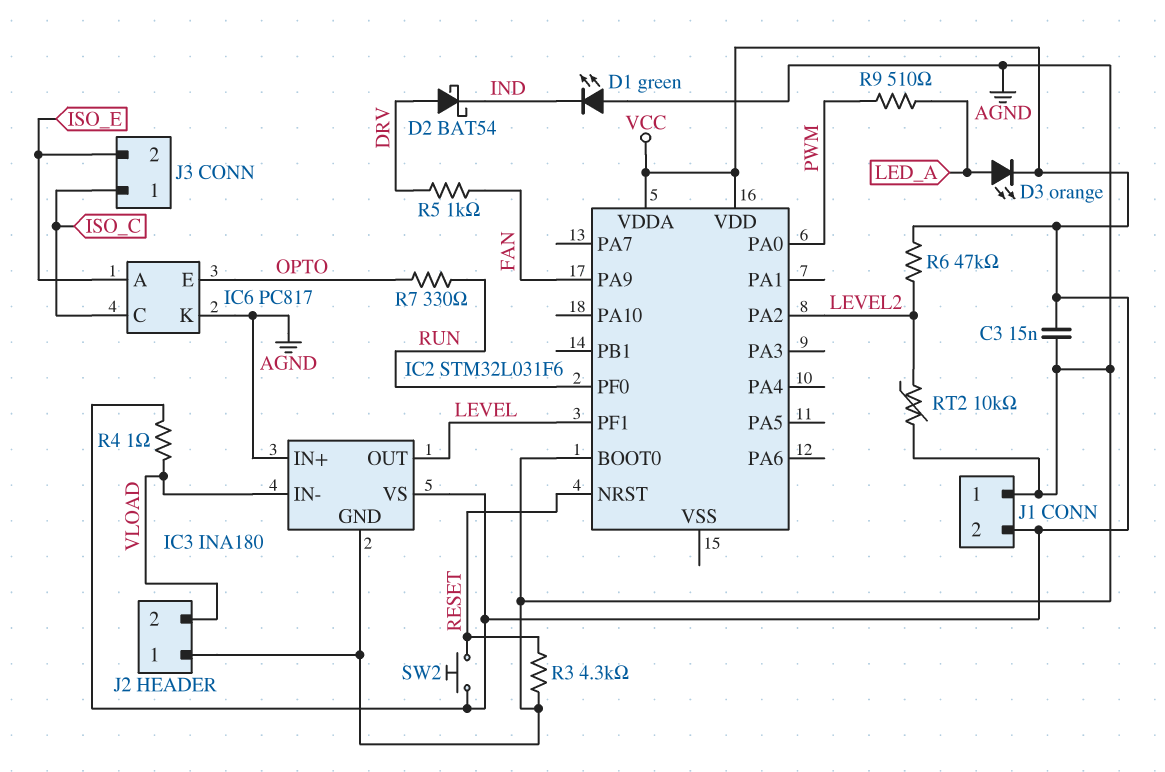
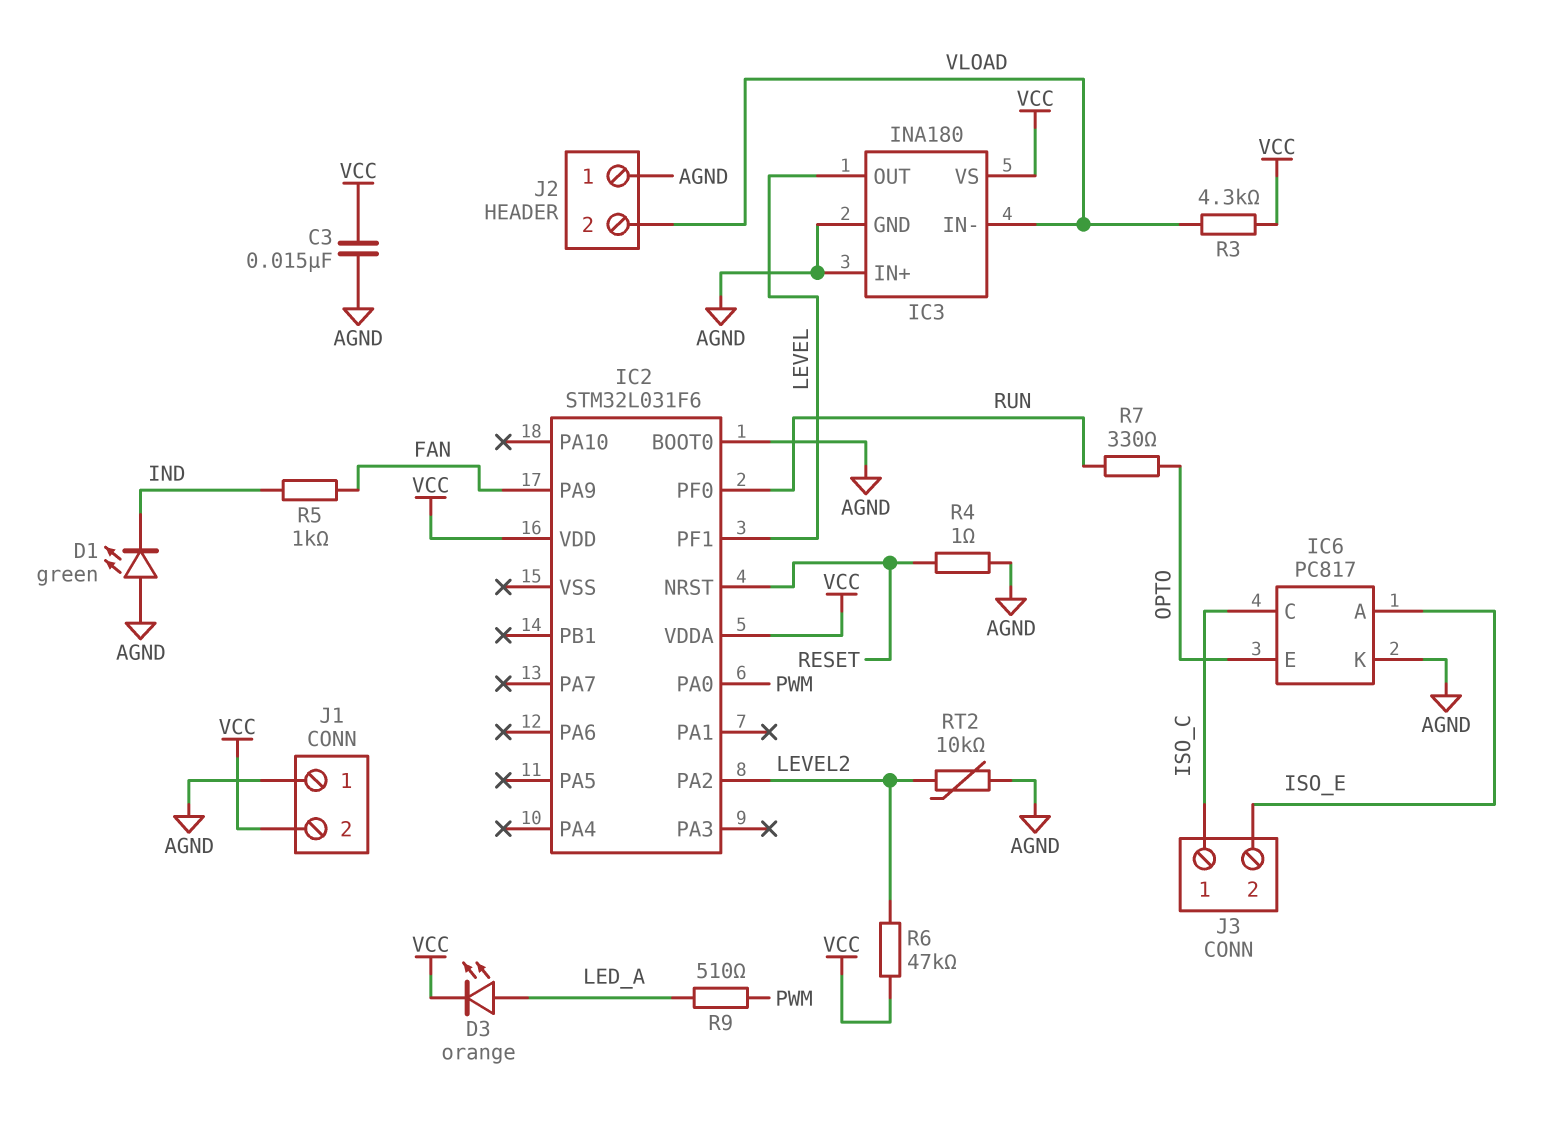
D2: schottky BAT54 (A DRV, K IND) -> none
R3: 4.3k (AGND, RESET) -> 4.3k (VCC, VLOAD)
R4: 1 (VCC, VLOAD) -> 1 (AGND, RESET)
R5: 1k (DRV, FAN) -> 1k (FAN, IND)
SW2: button (RESET, VCC) -> none

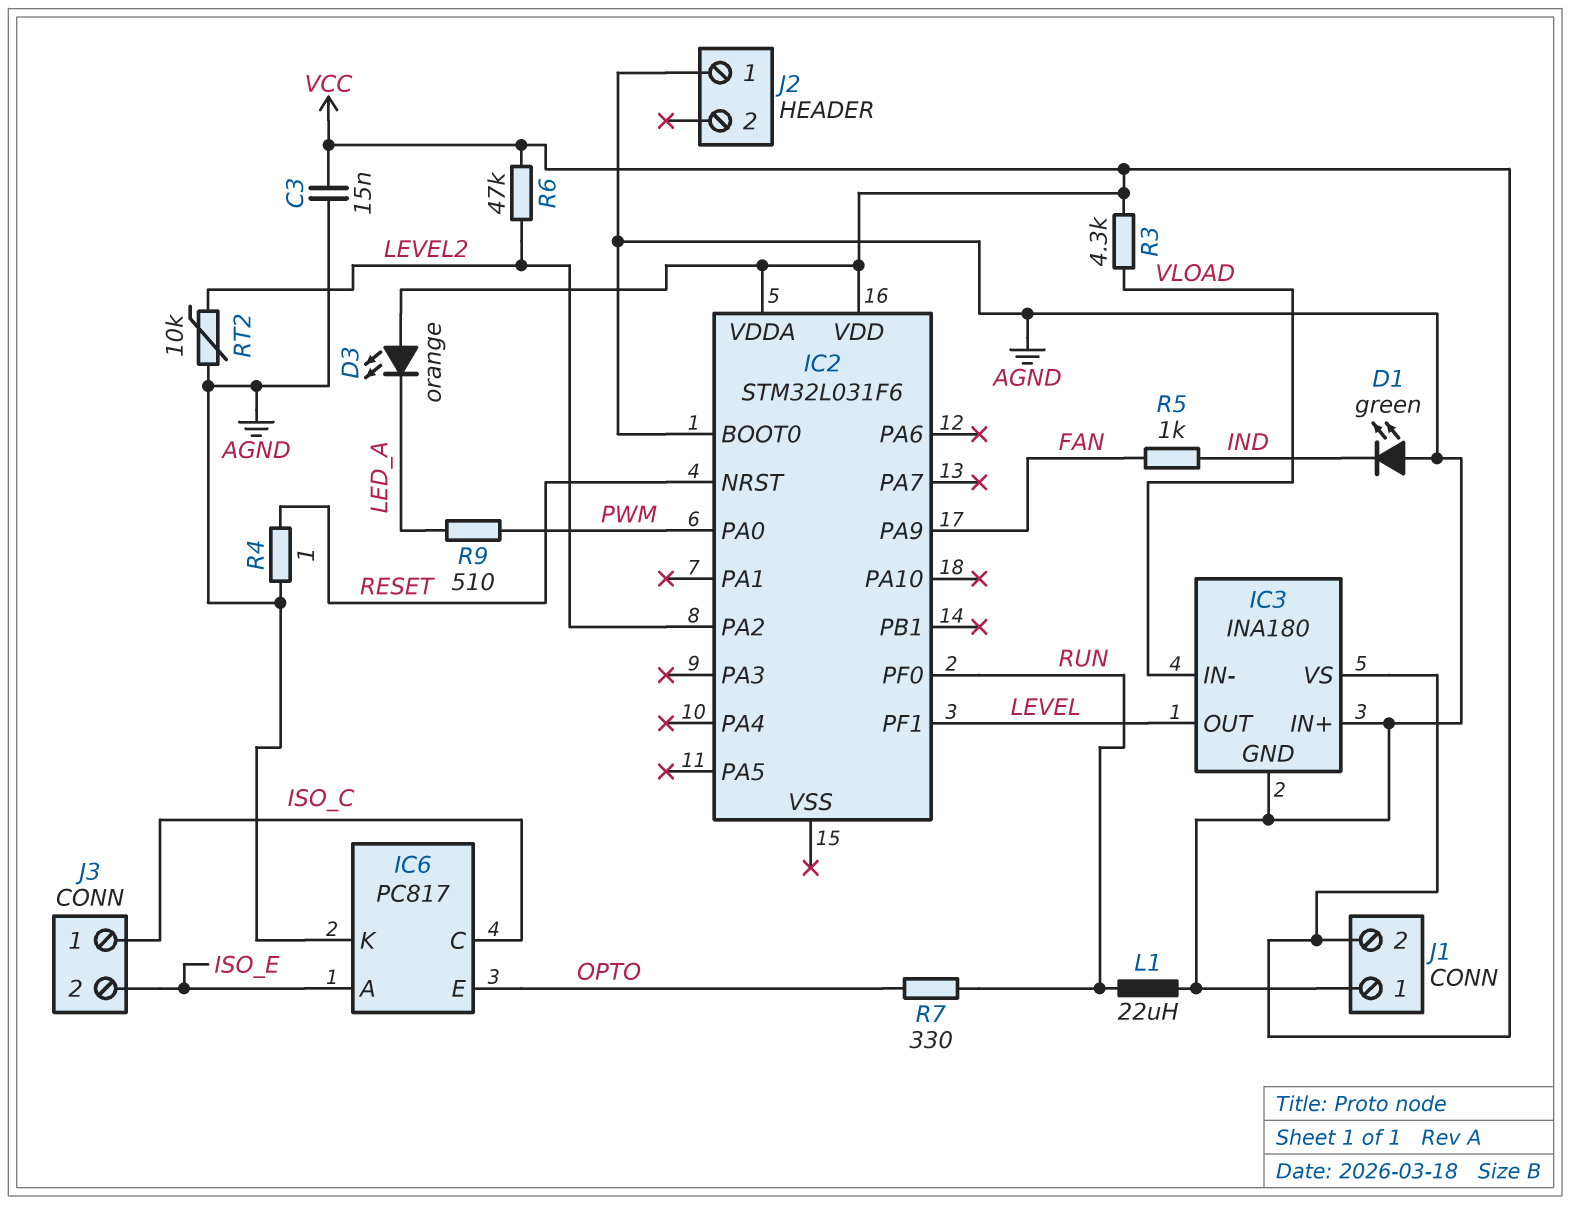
D3: LED orange (A LED_A, K VCC) -> LED orange (A VCC, K LED_A)
J2 pin 2: VLOAD -> none
L1: none -> 22uH (AGND, RUN)

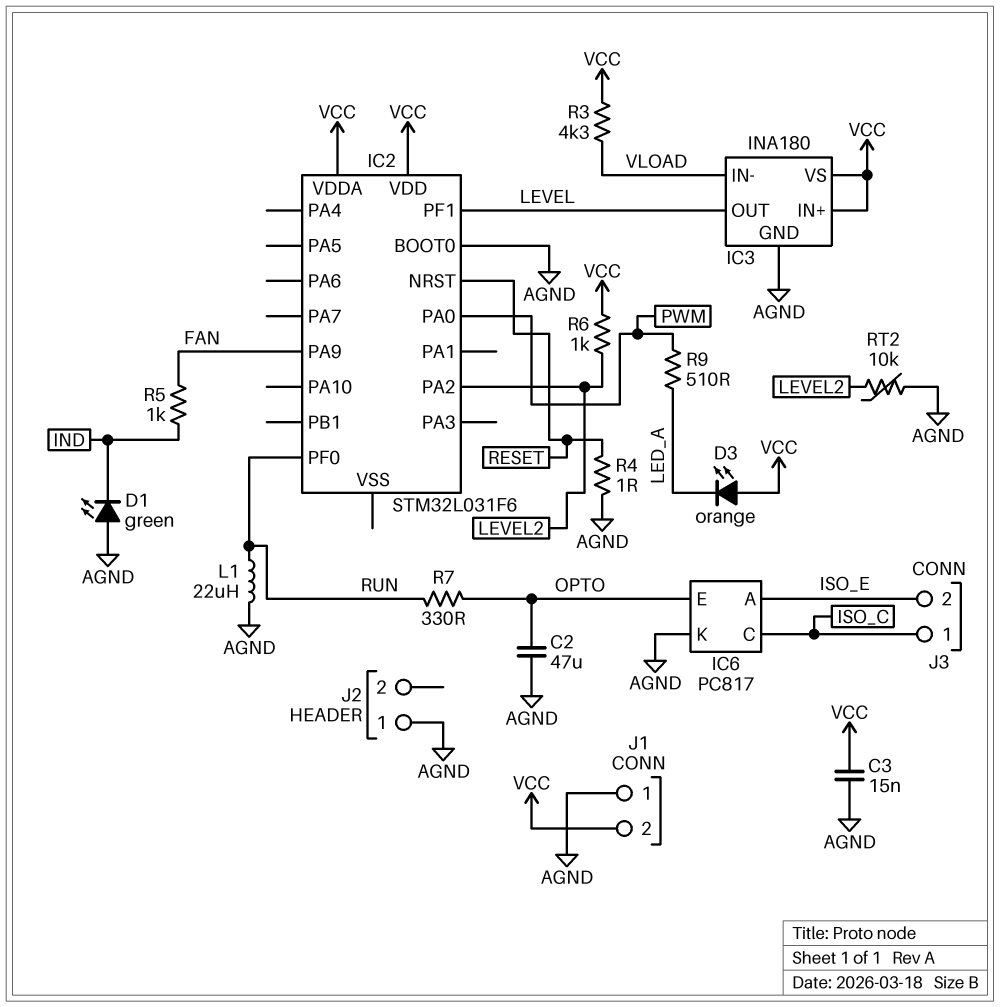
C2: none -> 47uF (AGND, OPTO)
IC3 pin IN+: AGND -> VCC
R6: 47k (LEVEL2, VCC) -> 1k (LEVEL2, VCC)

